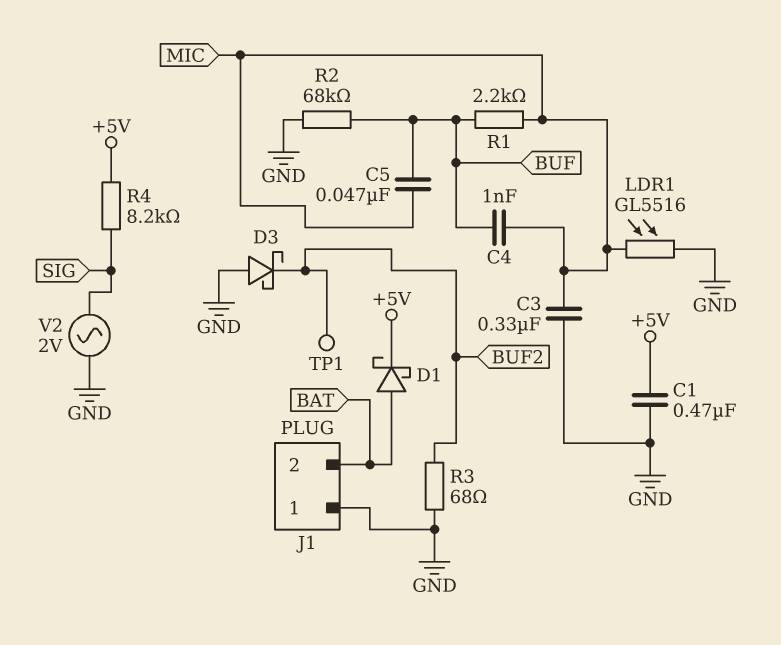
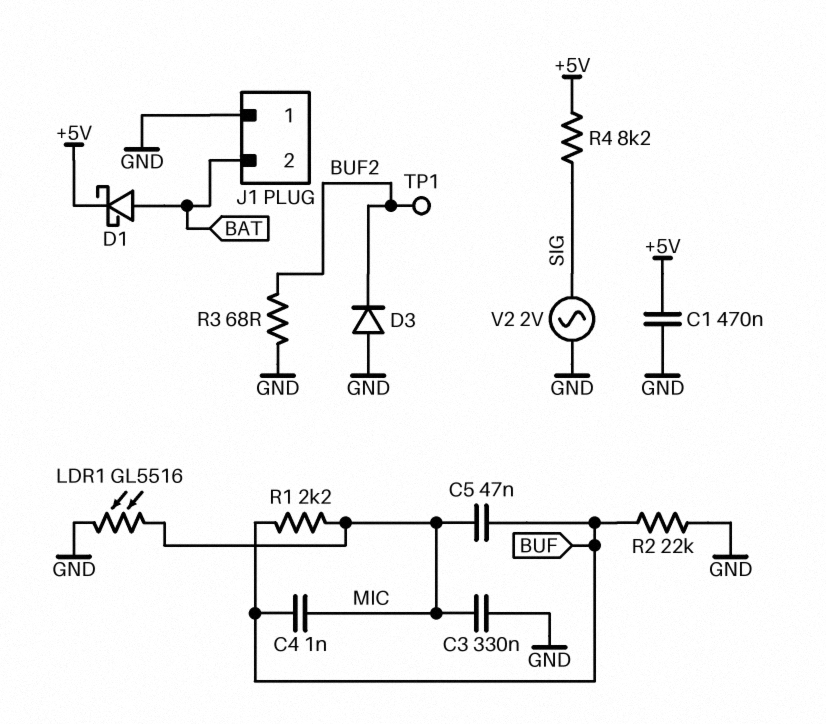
D3: schottky (A GND, K BUF2) -> diode (A GND, K BUF2)
R2: 68k (BUF, GND) -> 22k (BUF, GND)

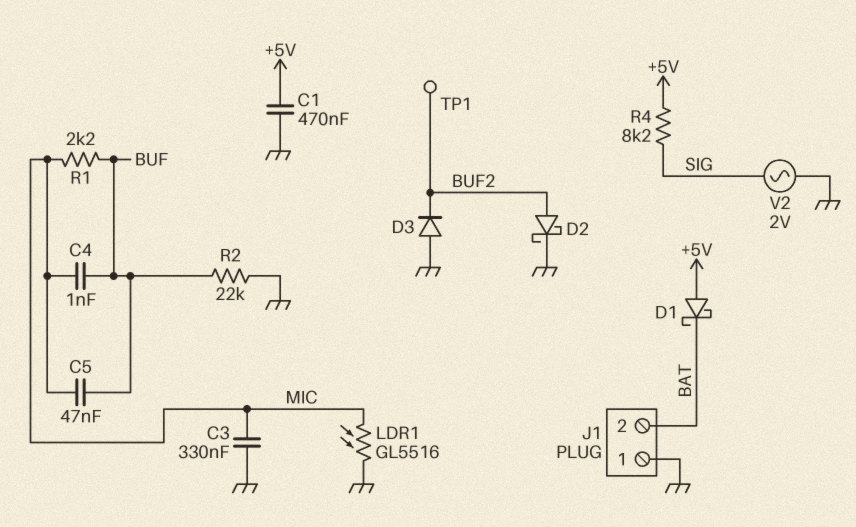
D1: schottky (A BAT, K +5V) -> schottky (A +5V, K BAT)
D2: none -> schottky (A BUF2, K GND)
R3: 68 (BUF2, GND) -> none

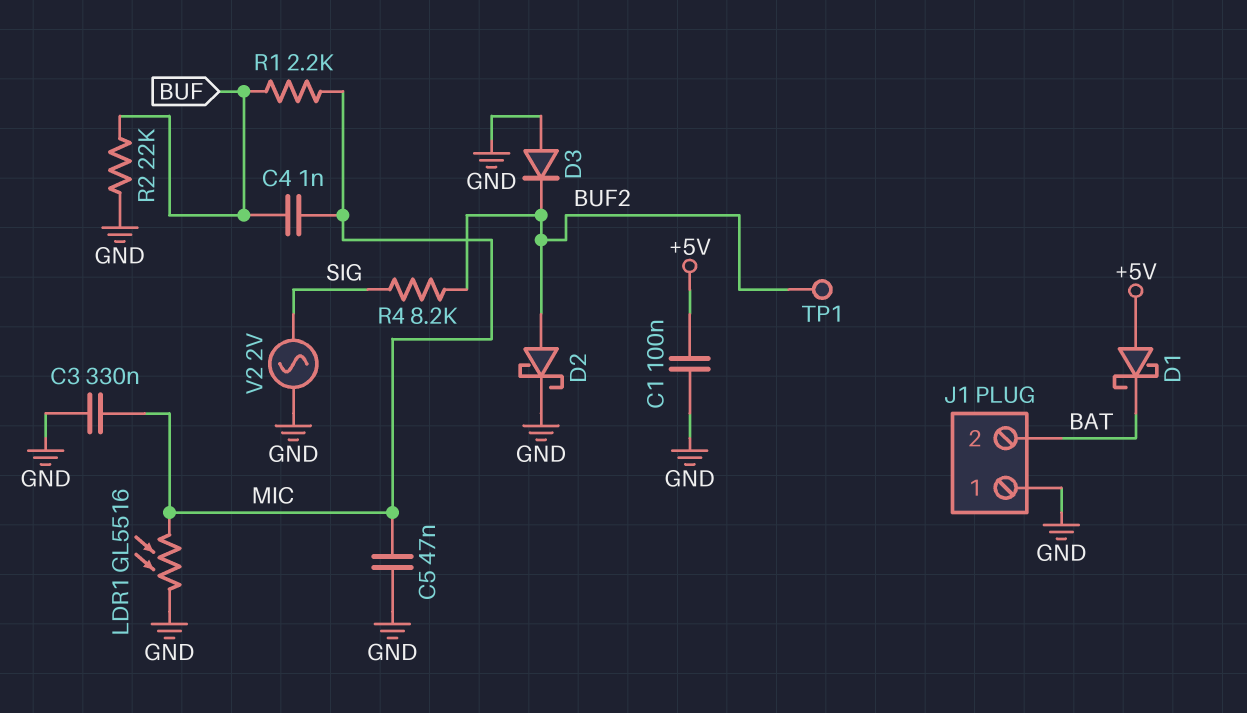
C1: 470nF (+5V, GND) -> 100nF (+5V, GND)
C5: 47nF (BUF, MIC) -> 47nF (GND, MIC)
R4: 8.2k (+5V, SIG) -> 8.2k (BUF2, SIG)

